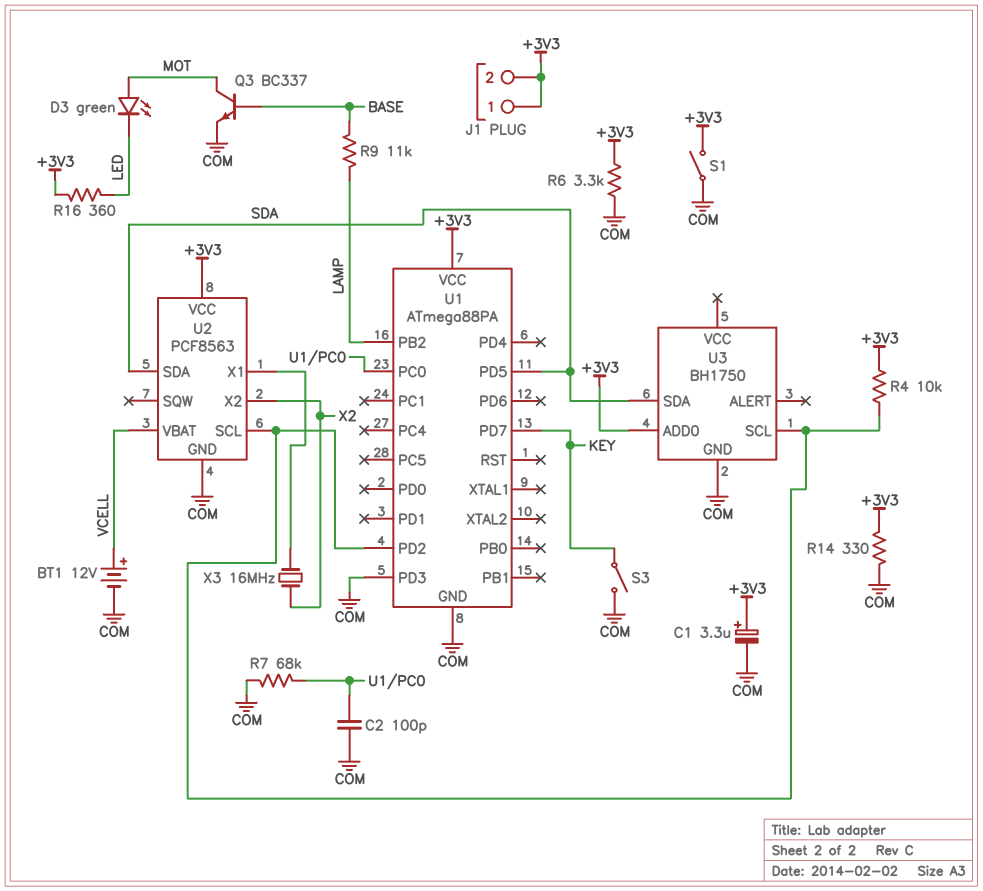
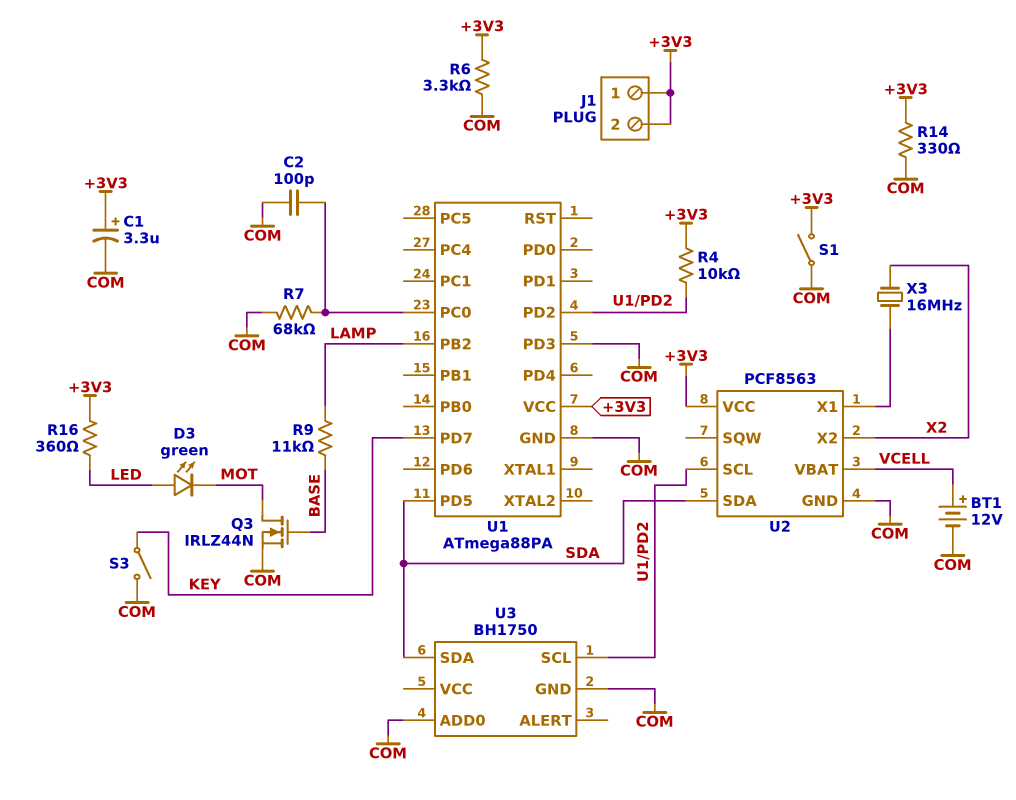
D3: LED green (A MOT, K LED) -> LED green (A LED, K MOT)
Q3: NPN BC337 (B BASE, C MOT, E COM) -> NMOS IRLZ44N (G BASE, D MOT, S COM)
U3 pin ADD0: +3V3 -> COM

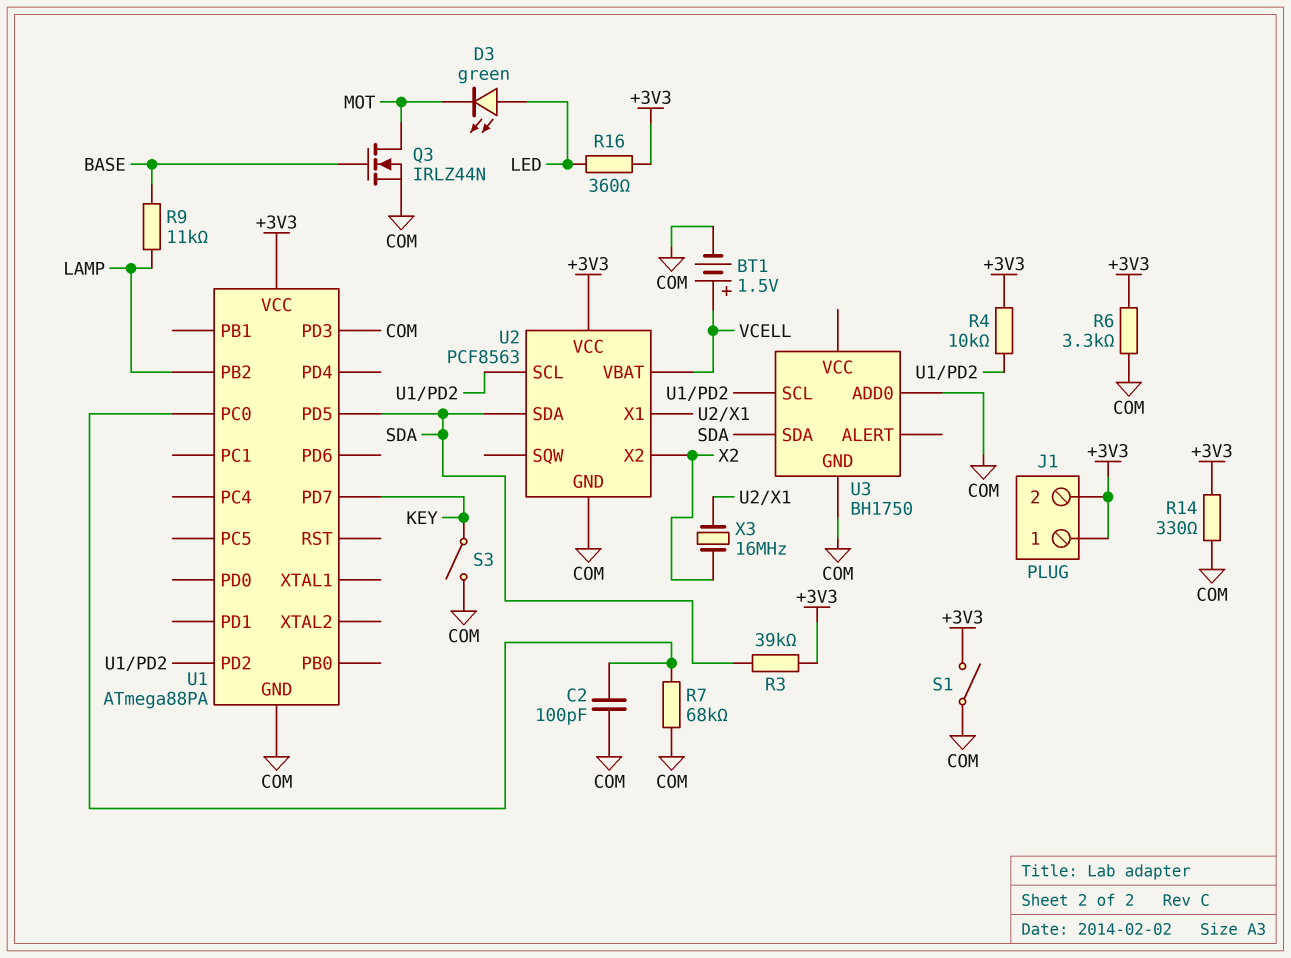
BT1: 12V (plus VCELL, minus COM) -> 1.5V (plus VCELL, minus COM)
C1: 3.3uF (plus +3V3, minus COM) -> none
R3: none -> 39k (+3V3, SDA)

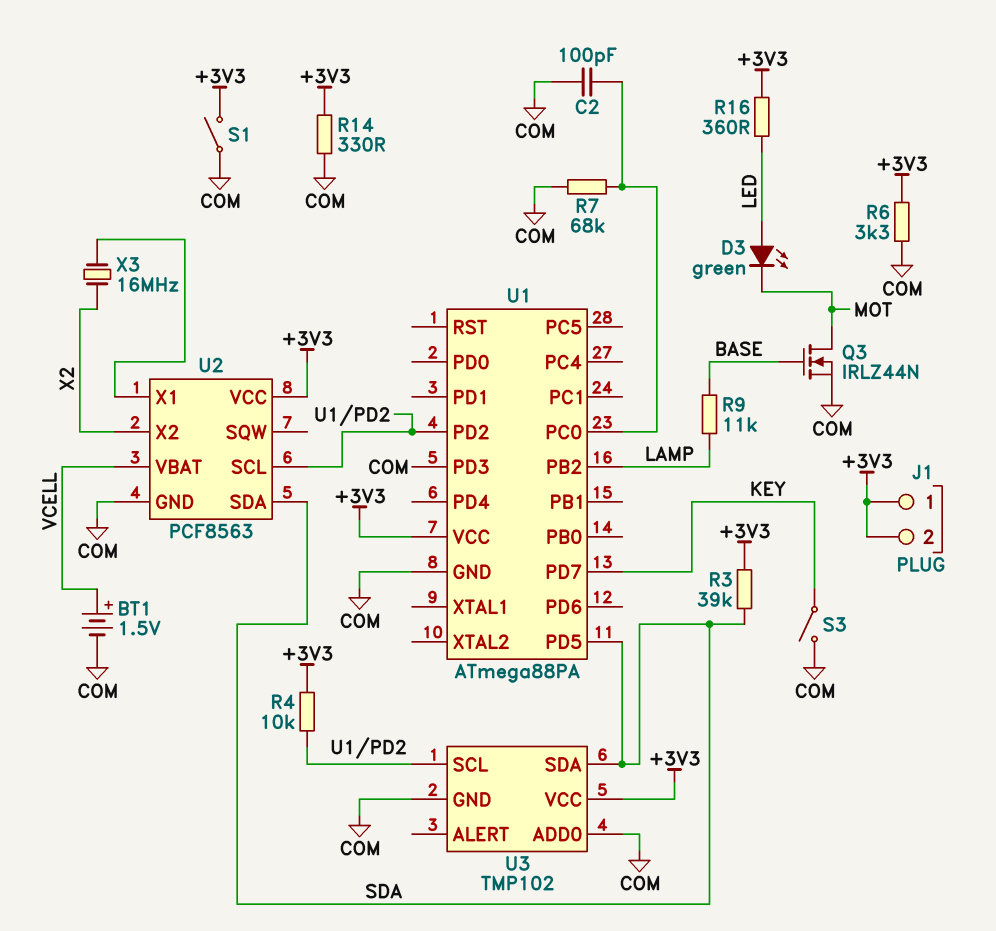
U3: BH1750 -> TMP102
U3 pin VCC: none -> +3V3

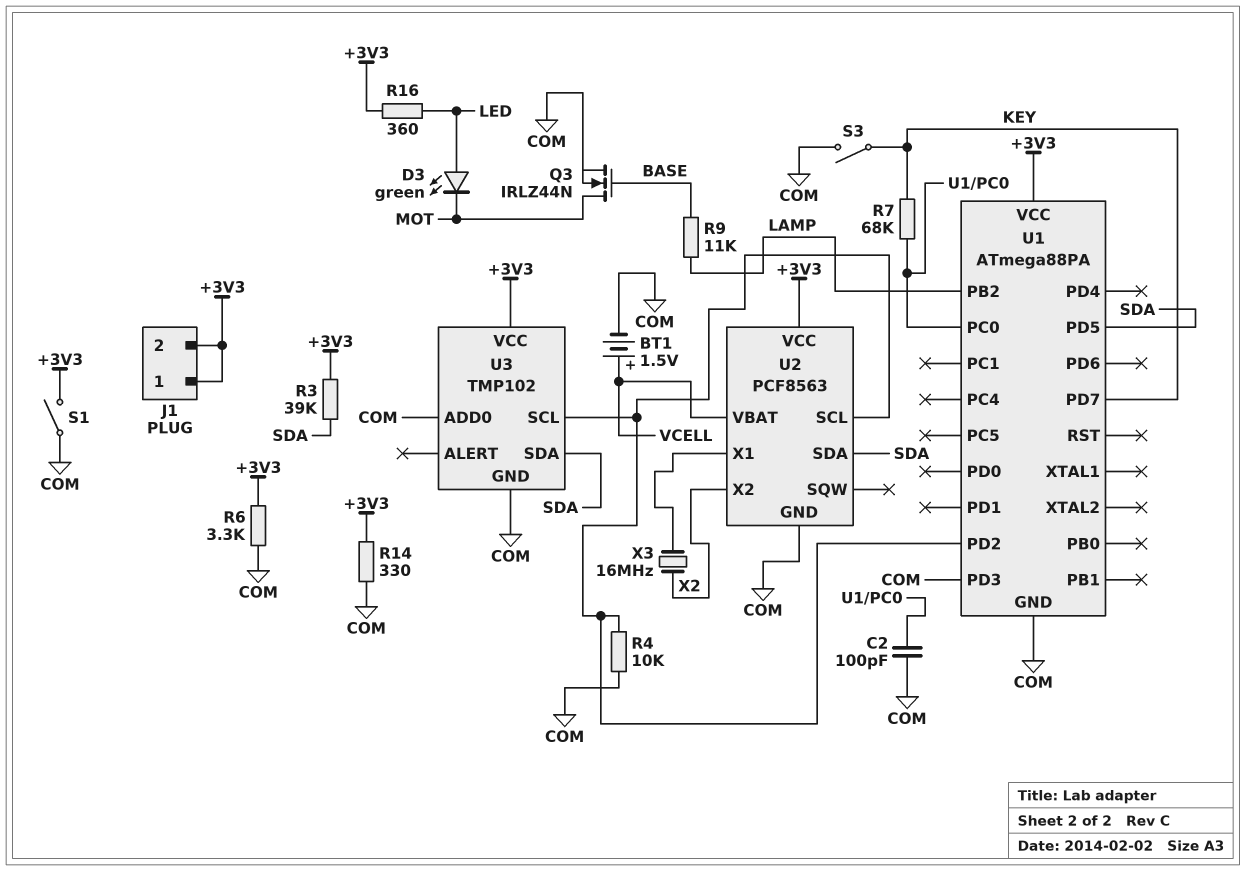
R4: 10k (+3V3, U1/PD2) -> 10k (COM, U1/PD2)
R7: 68k (COM, U1/PC0) -> 68k (KEY, U1/PC0)

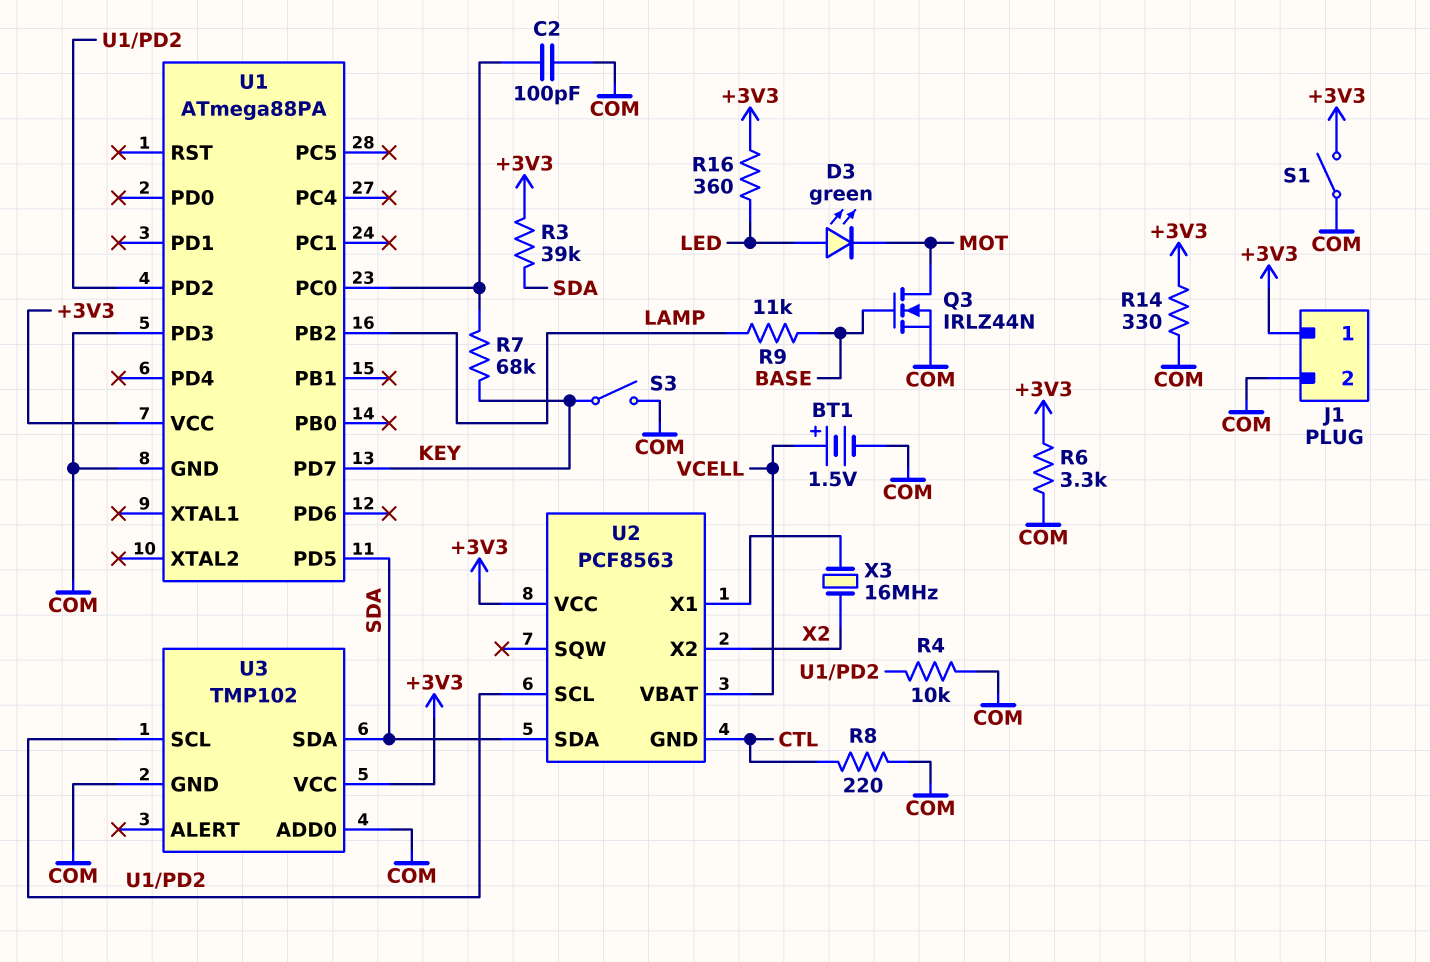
J1 pin 2: +3V3 -> COM
R8: none -> 220 (COM, CTL)
U2 pin GND: COM -> CTL

